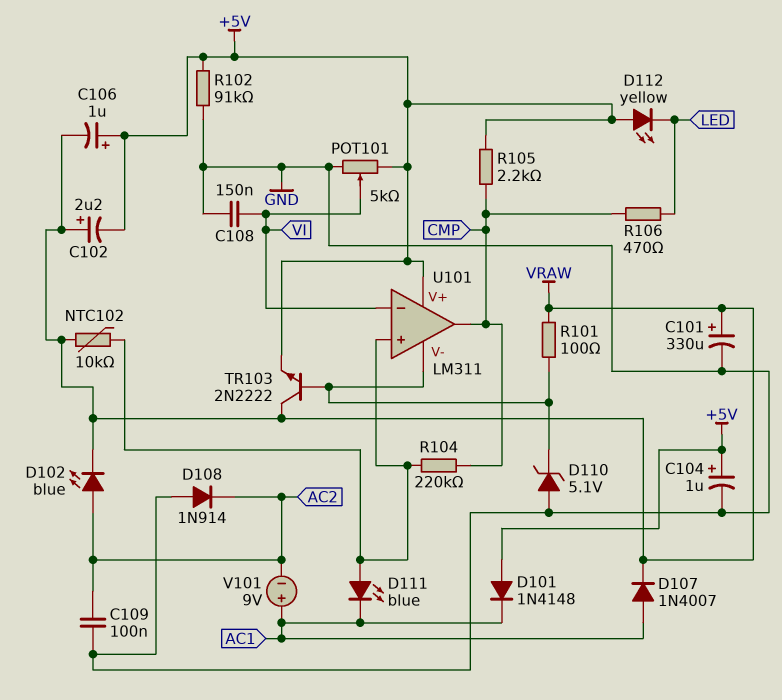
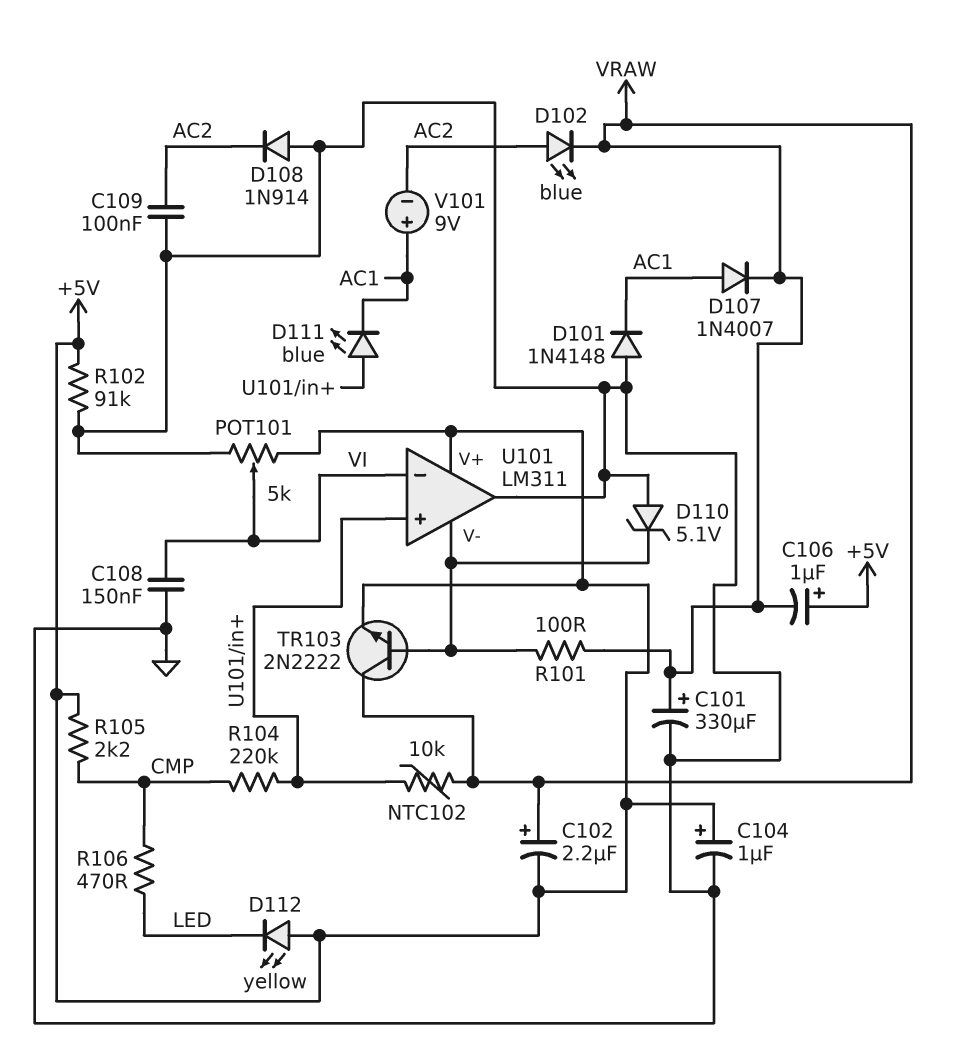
D101: diode 1N4148 (A +5V, K AC1) -> diode 1N4148 (A GND, K AC1)
U101 pin out: CMP -> GND

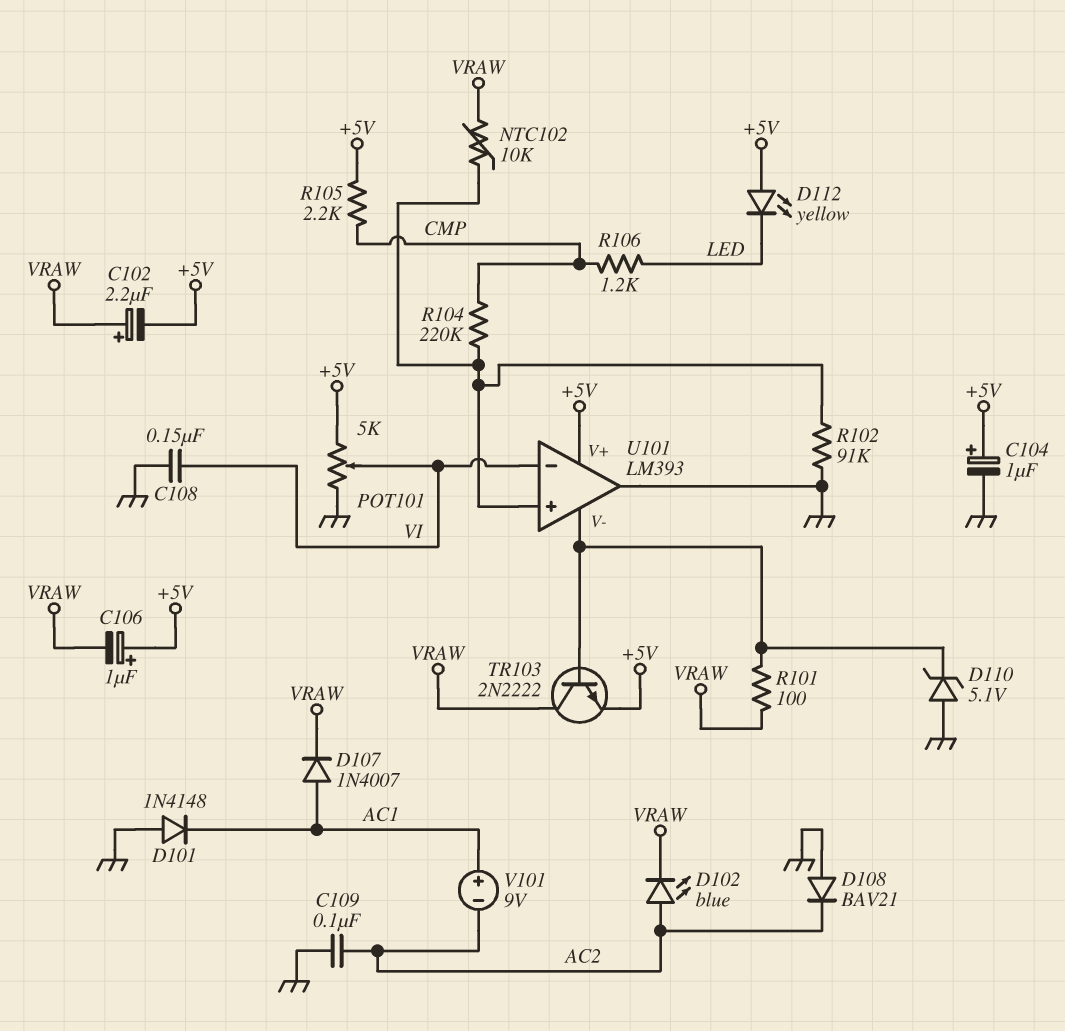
C101: 330uF (plus VRAW, minus GND) -> none
D108: diode 1N914 (A GND, K AC2) -> diode BAV21 (A GND, K AC2)
D111: LED blue (A U101/in+, K AC1) -> none
R102: 91k (+5V, GND) -> 91k (GND, U101/in+)
R106: 470 (CMP, LED) -> 1.2k (CMP, LED)
U101: LM311 -> LM393

